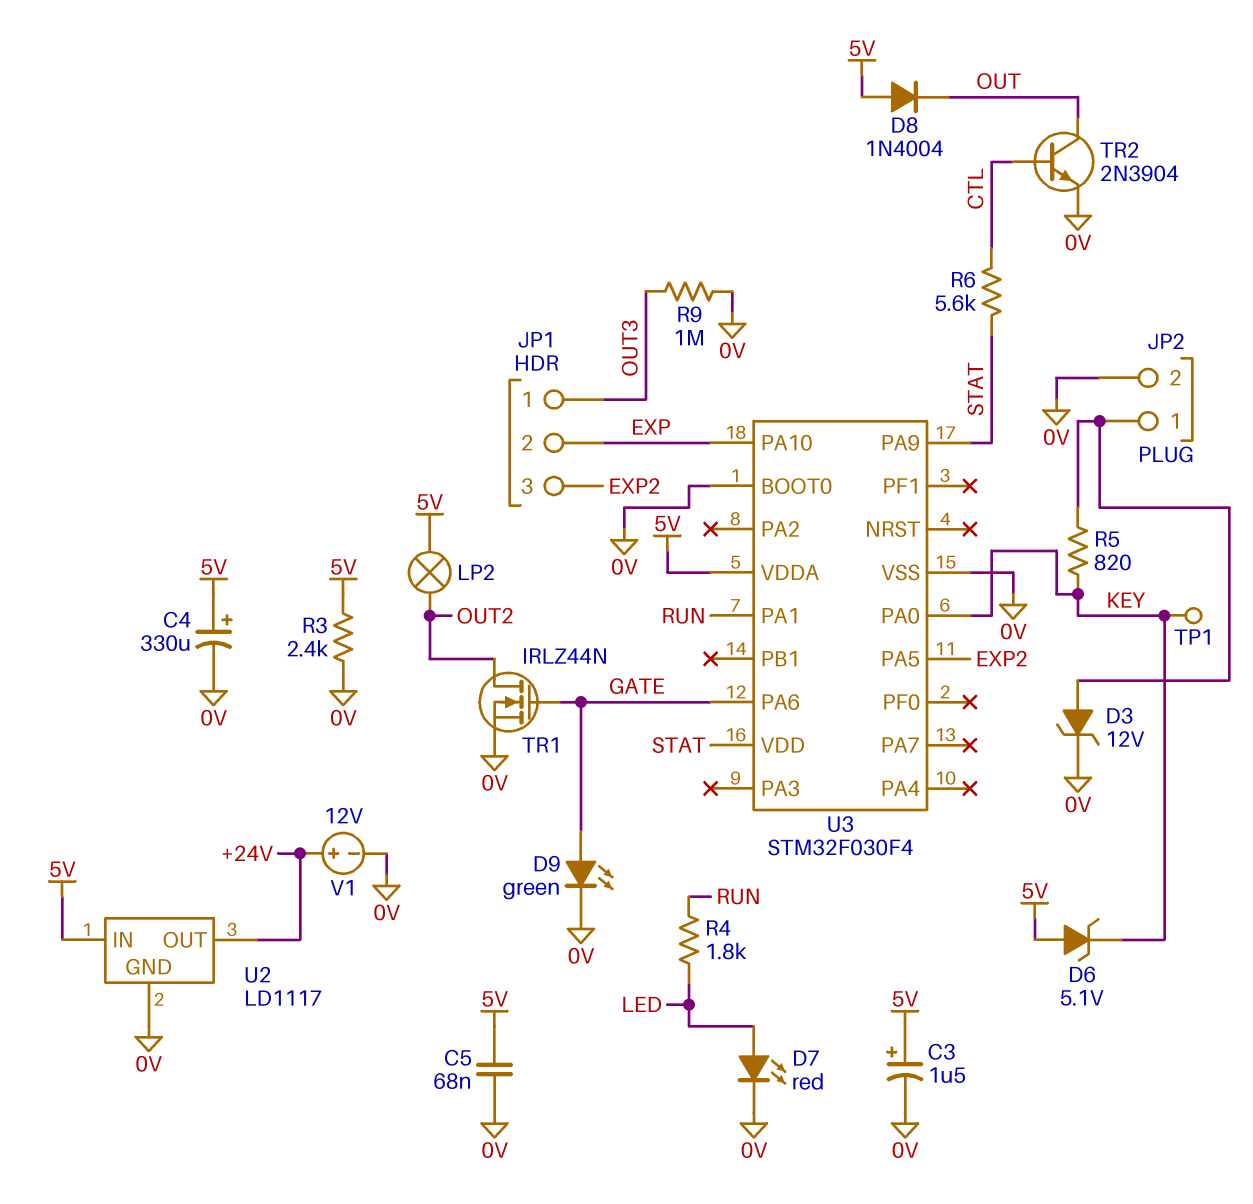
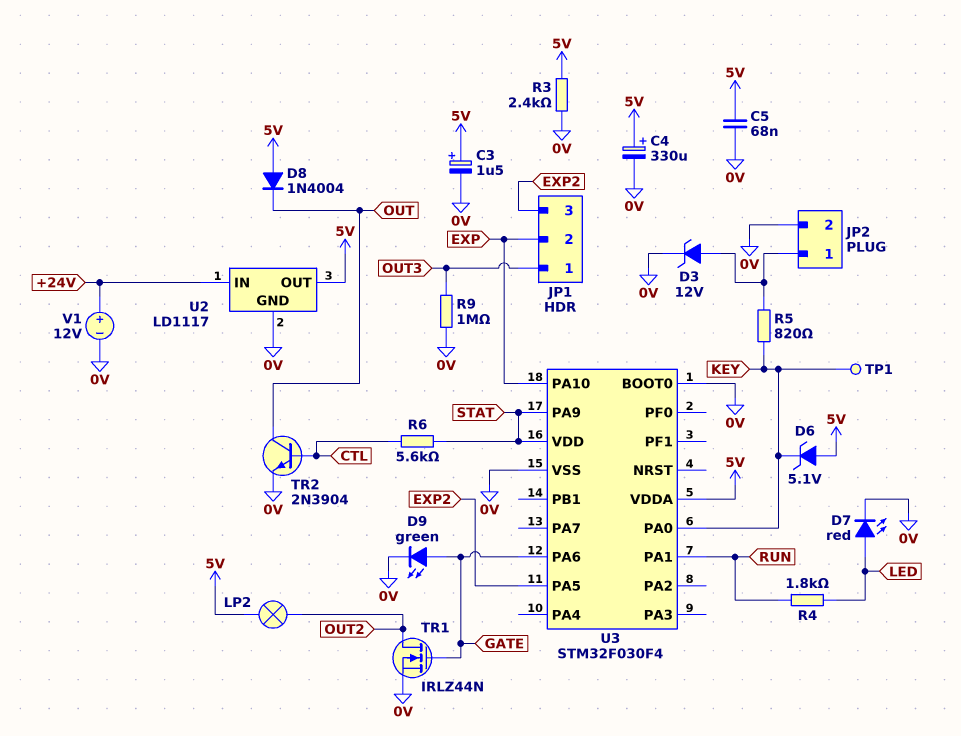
U2 pin IN: 5V -> +24V
U2 pin OUT: +24V -> 5V

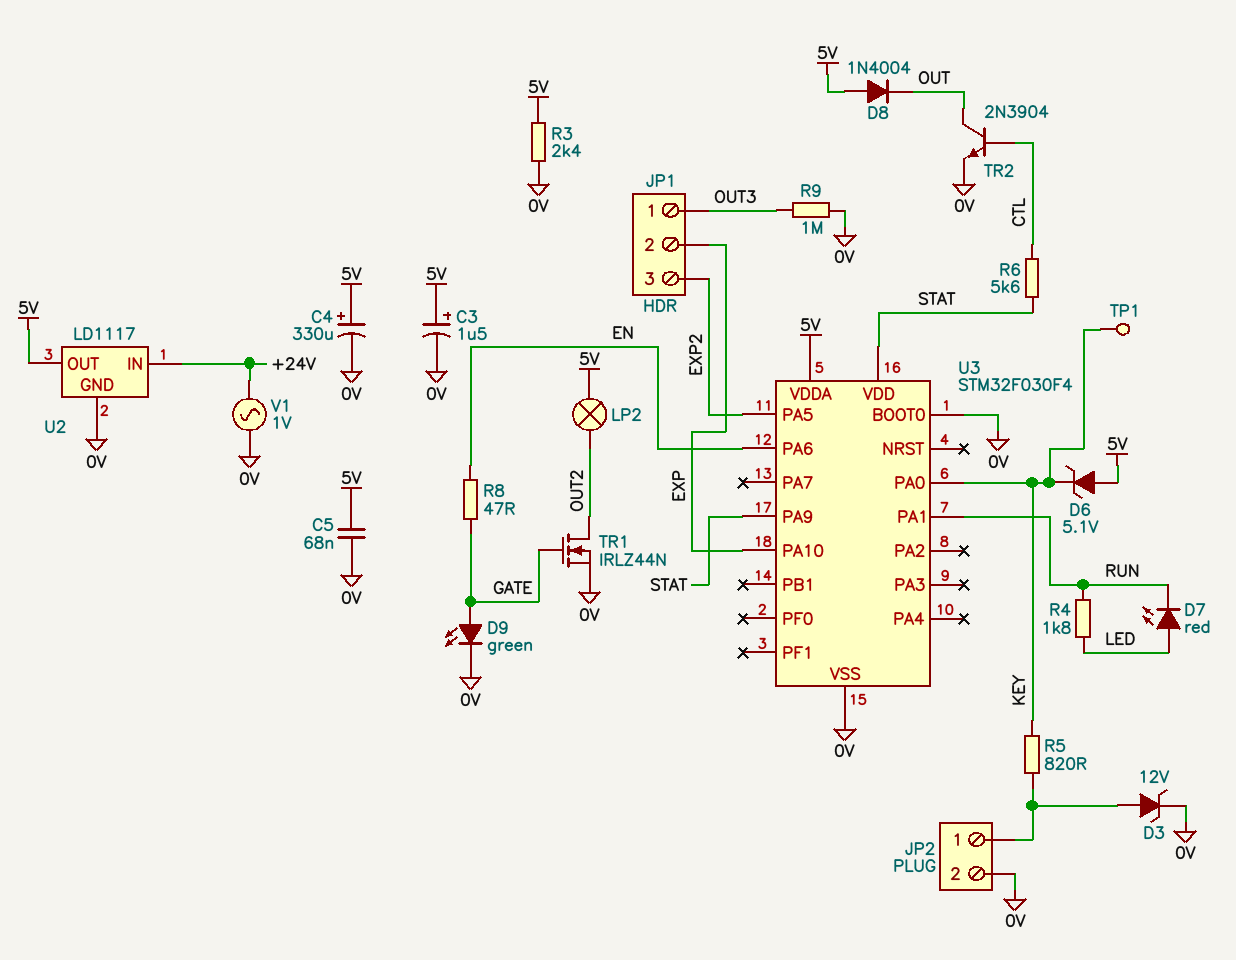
D7: LED red (A LED, K 0V) -> LED red (A LED, K RUN)
R8: none -> 47 (EN, GATE)
U3 pin PA6: GATE -> EN
V1: 12V (plus +24V, minus 0V) -> AC 1V (+24V, 0V)

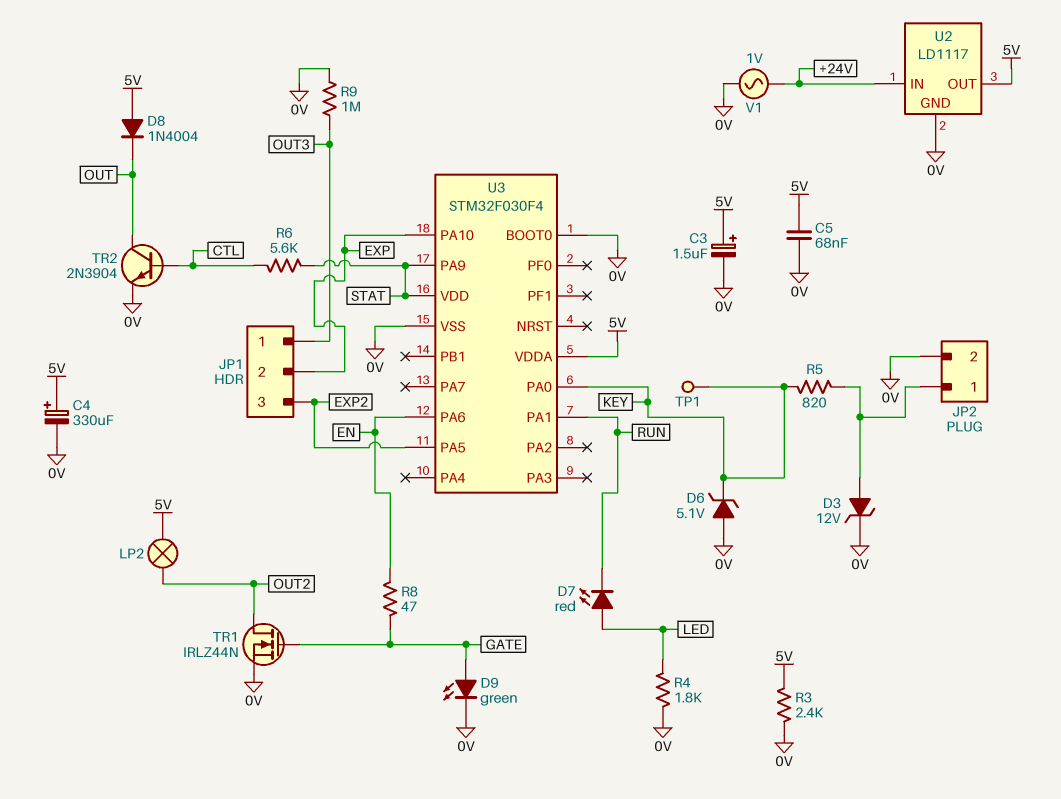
D6: zener 5.1V (A 5V, K KEY) -> zener 5.1V (A 0V, K KEY)
R4: 1.8k (LED, RUN) -> 1.8k (0V, LED)

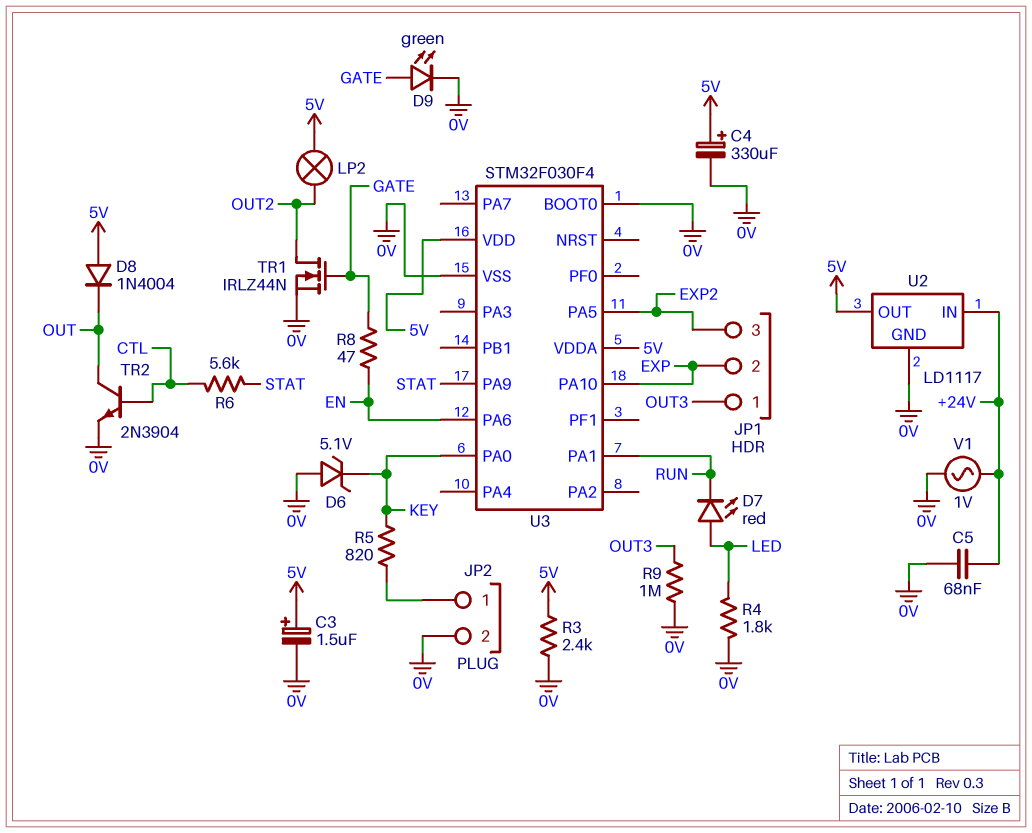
C5: 68nF (0V, 5V) -> 68nF (+24V, 0V)
D3: zener 12V (A JP2/1, K 0V) -> none
TP1: test point (KEY) -> none
U3 pin VDD: STAT -> 5V

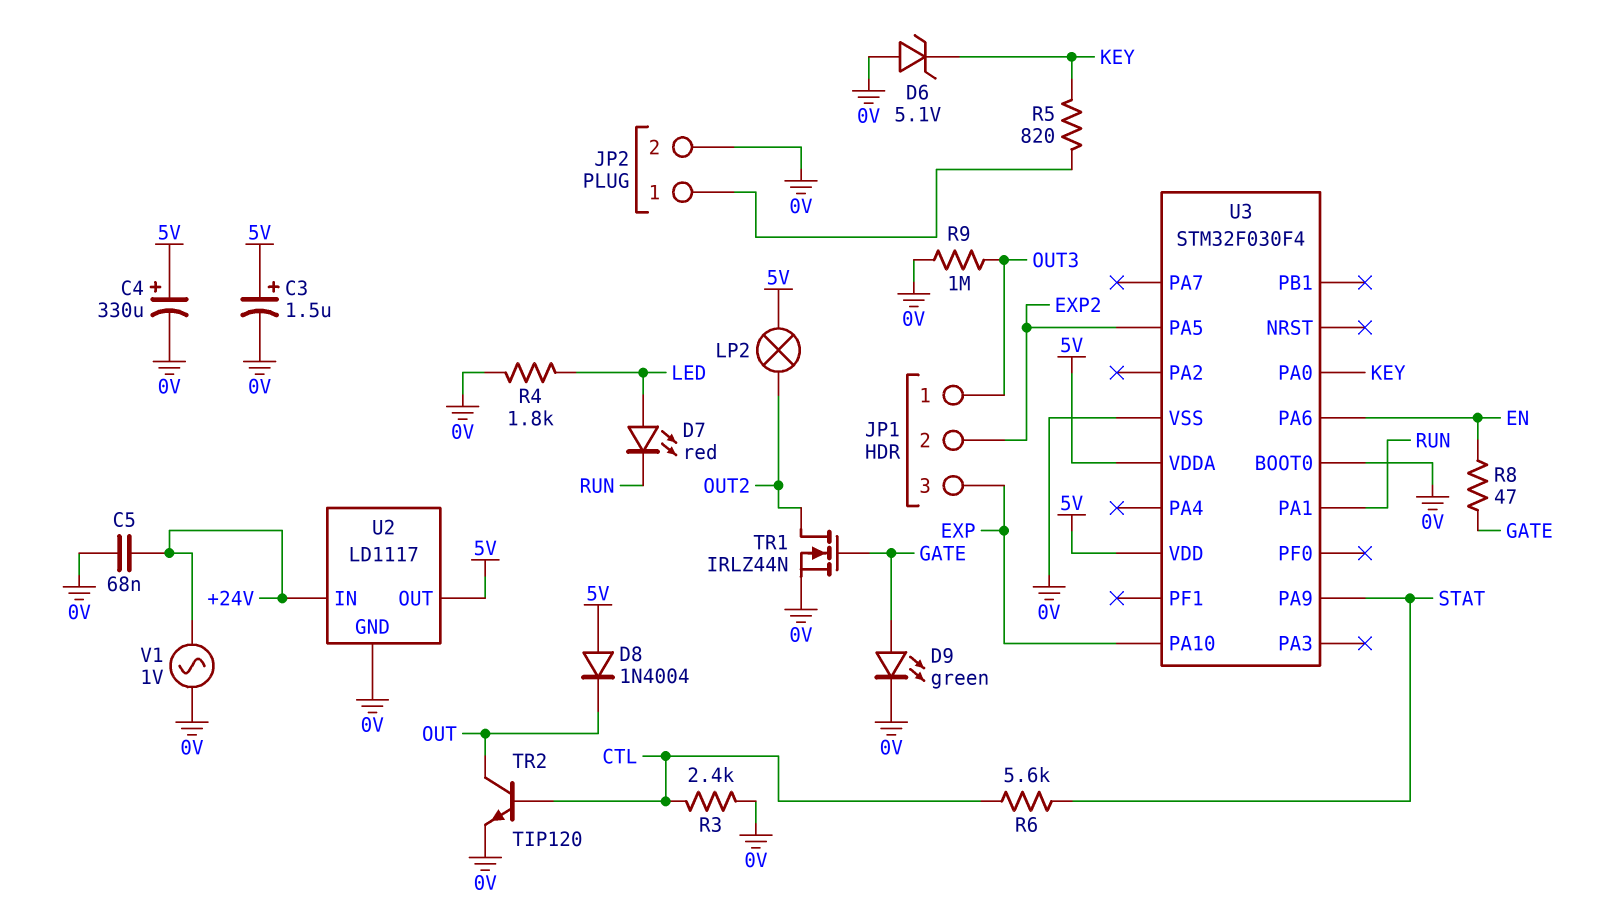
JP1 pin 2: EXP -> EXP2
JP1 pin 3: EXP2 -> EXP
R3: 2.4k (0V, 5V) -> 2.4k (0V, CTL)
TR2: NPN 2N3904 (B CTL, C OUT, E 0V) -> NPN TIP120 (B CTL, C OUT, E 0V)

